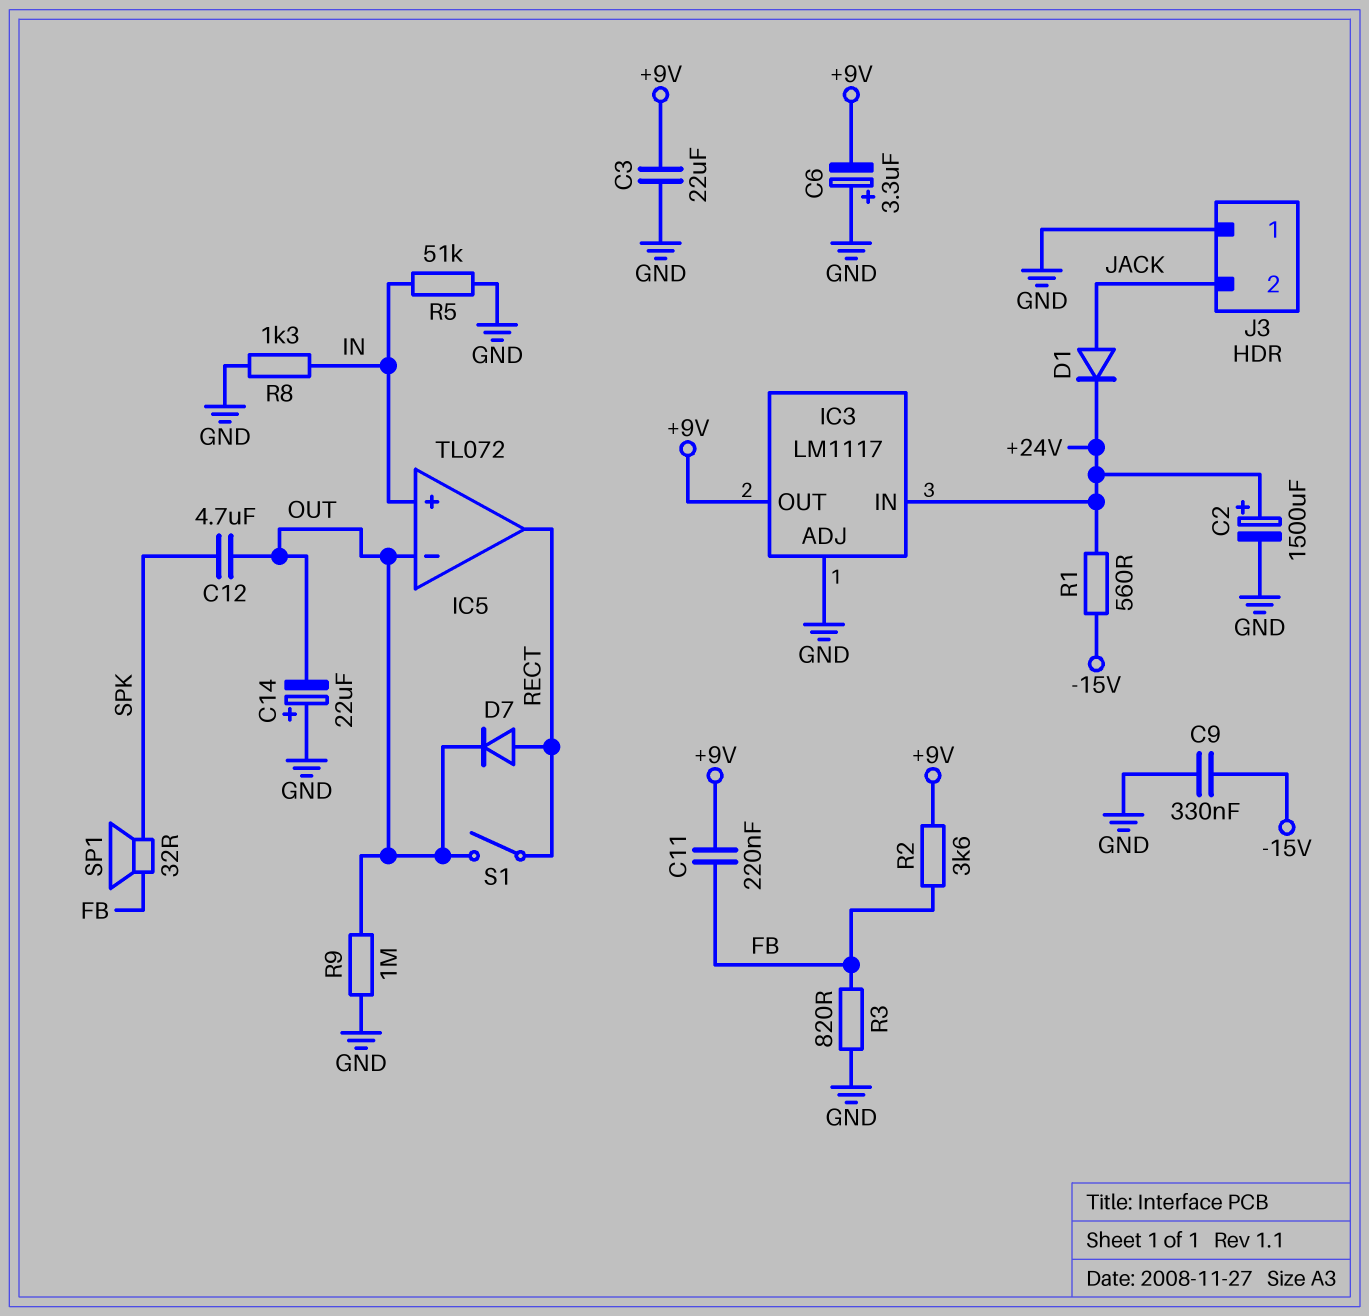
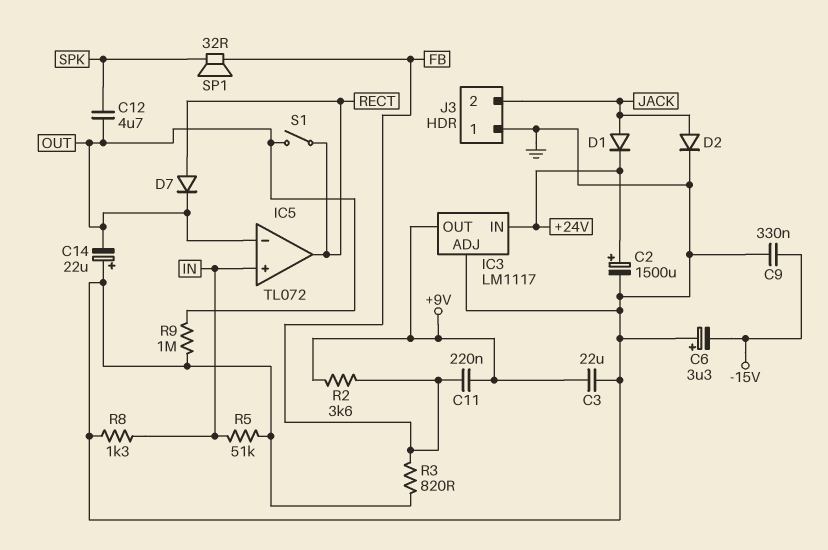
C6: 3.3uF (plus GND, minus +9V) -> 3.3uF (plus GND, minus -15V)
D2: none -> diode (A JACK, K GND)
R1: 560 (+24V, -15V) -> none

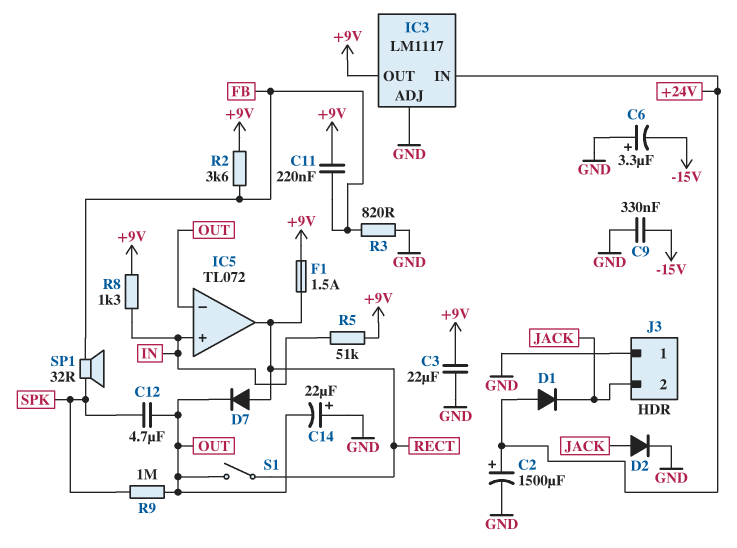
D1: diode (A JACK, K +24V) -> diode (A +24V, K JACK)
F1: none -> 1.5A (+9V, RECT)
R5: 51k (GND, IN) -> 51k (+9V, IN)
R8: 1.3k (GND, IN) -> 1.3k (+9V, IN)
R9: 1M (GND, OUT) -> 1M (OUT, SPK)

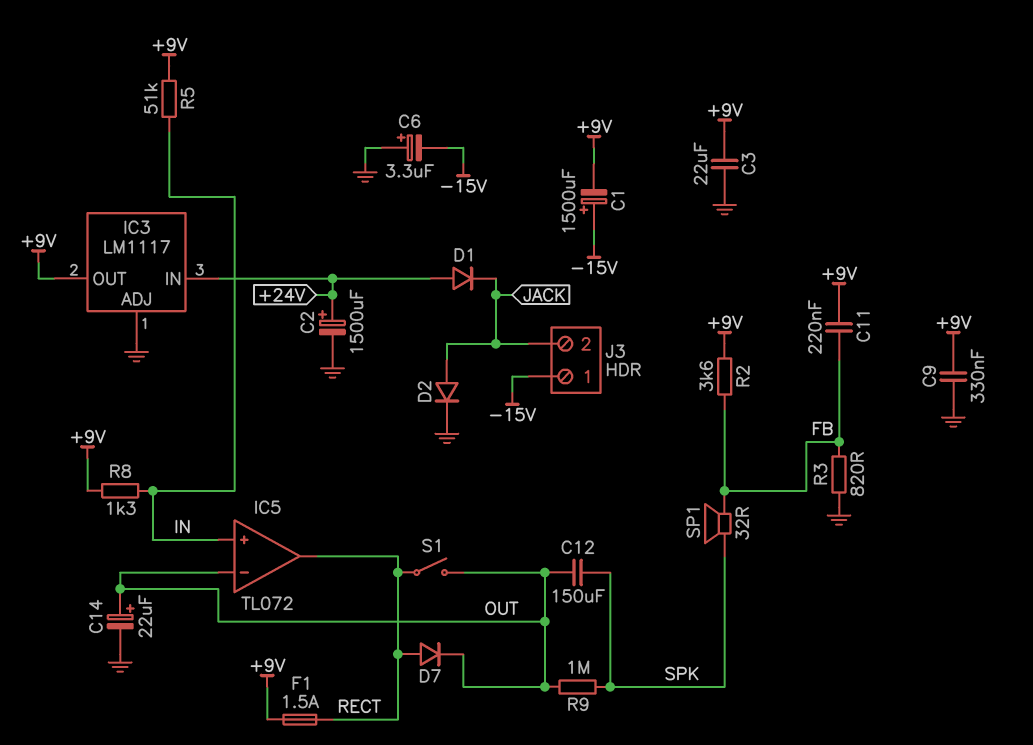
C1: none -> 1500uF (plus -15V, minus +9V)
C9: 330nF (-15V, GND) -> 330nF (+9V, GND)
C12: 4.7uF (OUT, SPK) -> 150uF (OUT, SPK)
C14: 22uF (plus GND, minus OUT) -> 22uF (plus OUT, minus GND)
J3 pin 1: GND -> -15V

